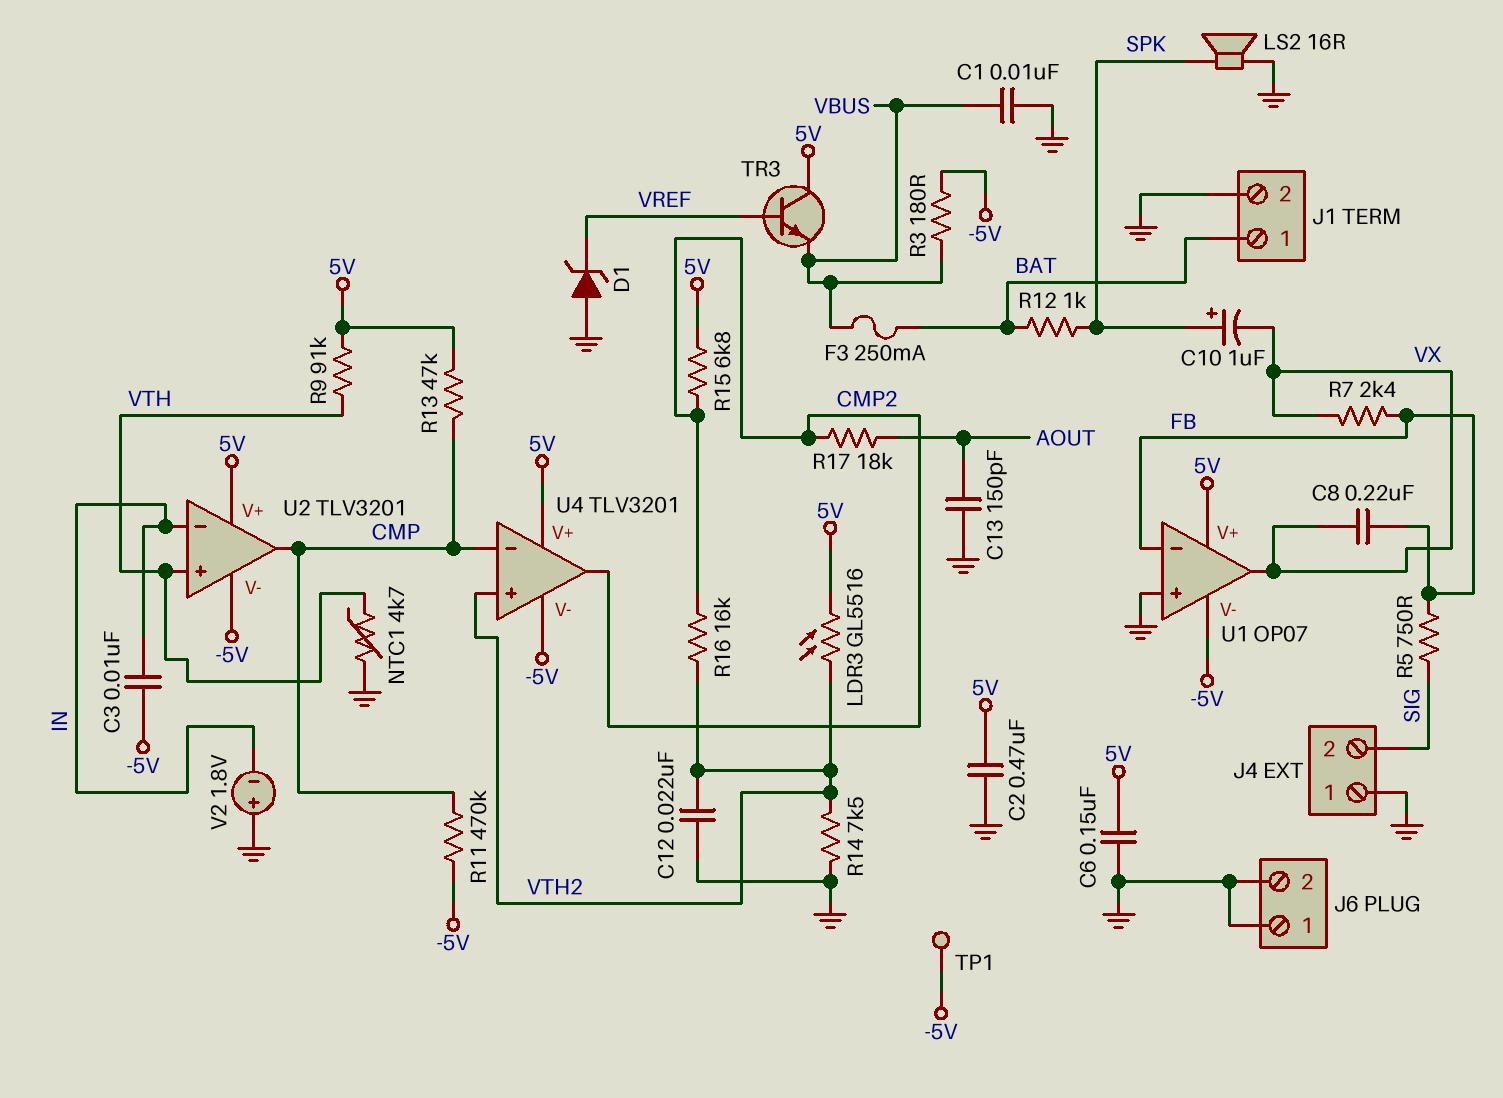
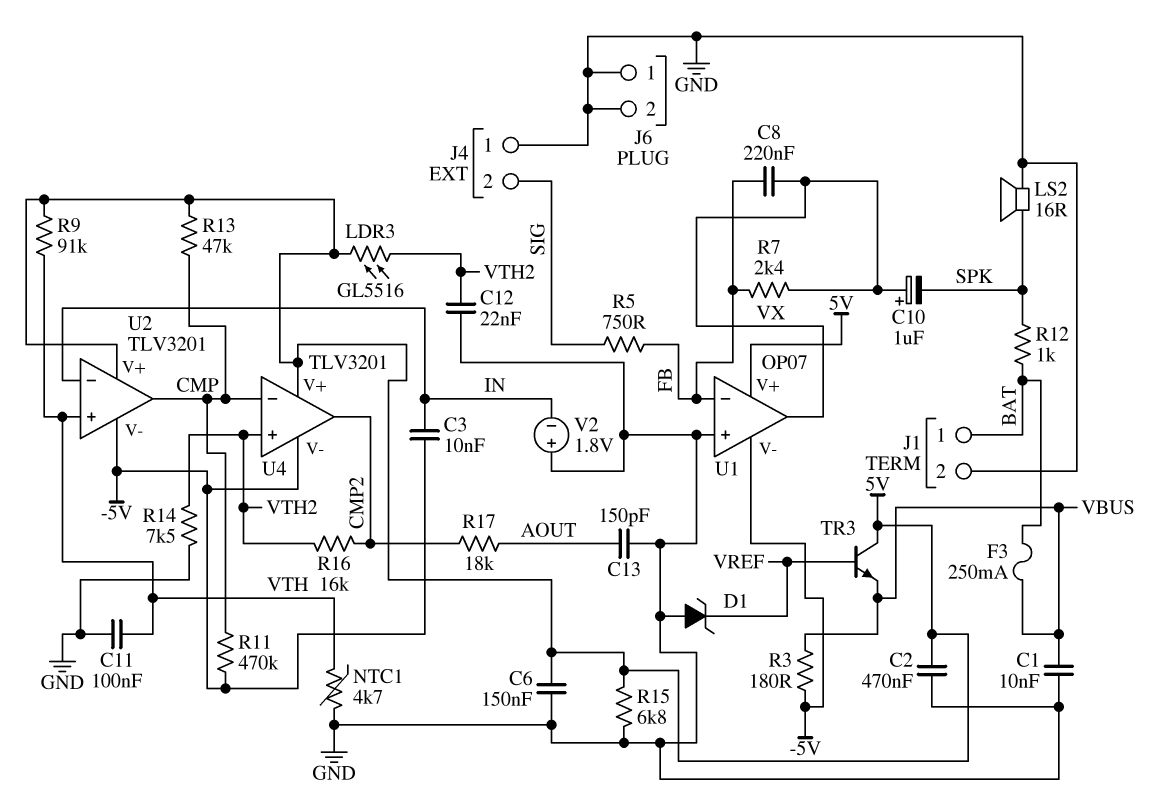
C10: 1uF (plus SPK, minus VX) -> 1uF (plus VX, minus SPK)
C11: none -> 100nF (GND, VTH)
R15: 6.8k (5V, CMP2) -> 6.8k (5V, GND)
TP1: test point (-5V) -> none

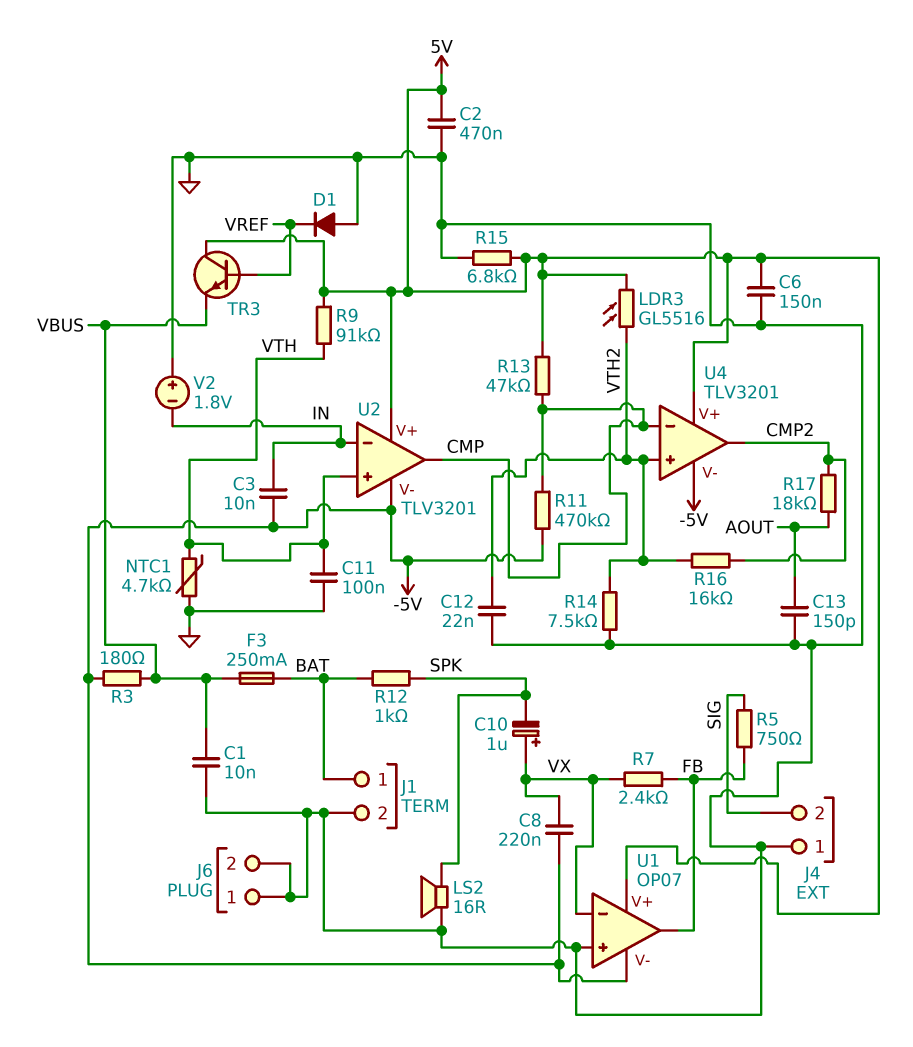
C8: 220nF (FB, VX) -> 220nF (-5V, VX)
D1: zener (A GND, K VREF) -> diode (A GND, K VREF)
U1 pin in-: FB -> VX
U1 pin out: VX -> FB

